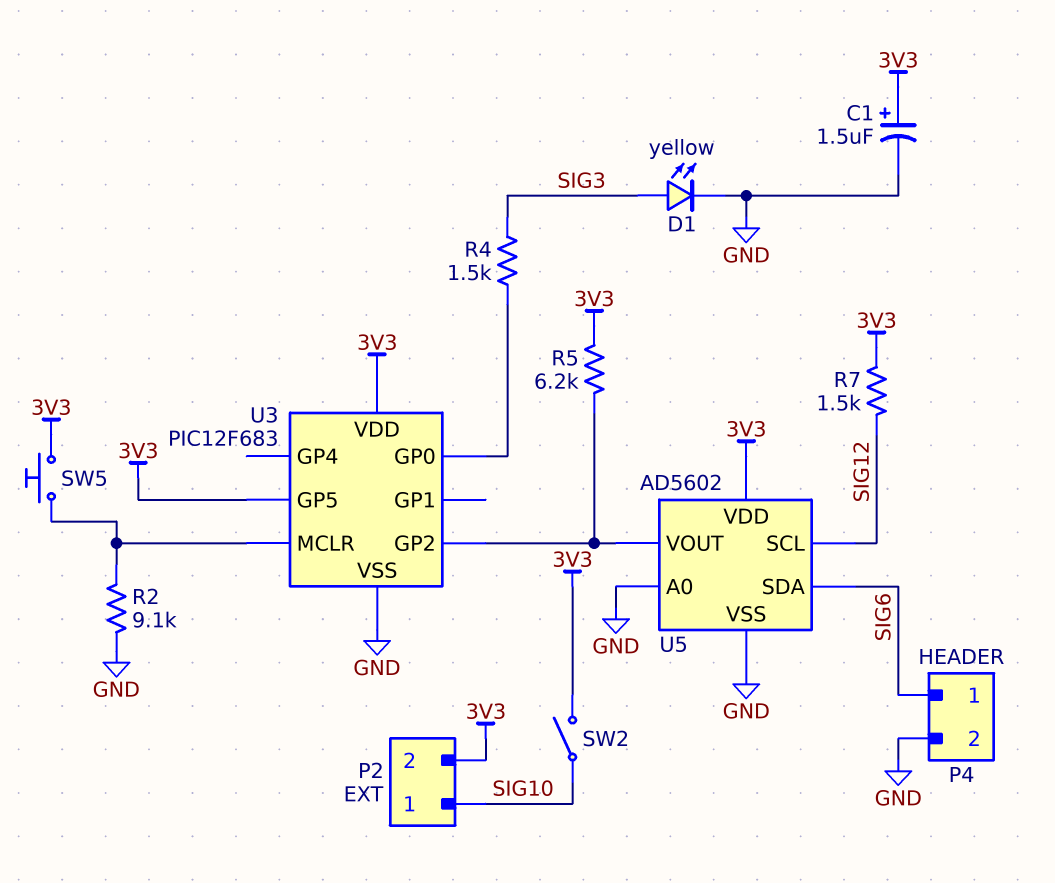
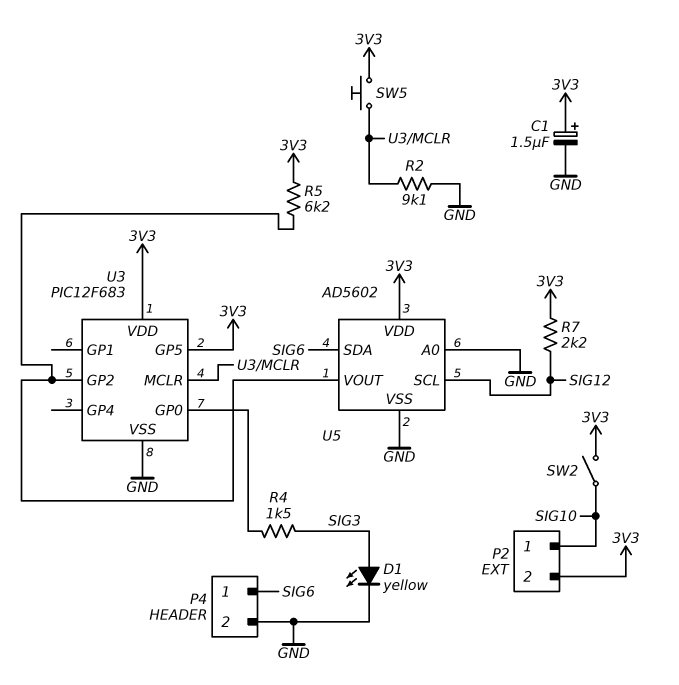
R7: 1.5k (3V3, SIG12) -> 2.2k (3V3, SIG12)

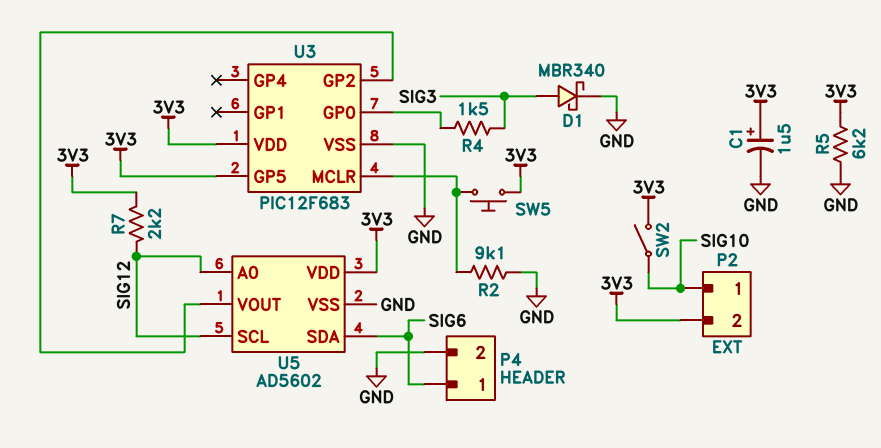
D1: LED yellow (A SIG3, K GND) -> schottky MBR340 (A SIG3, K GND)
R5: 6.2k (3V3, U3/GP2) -> 6.2k (3V3, GND)
U5 pin A0: GND -> SIG12

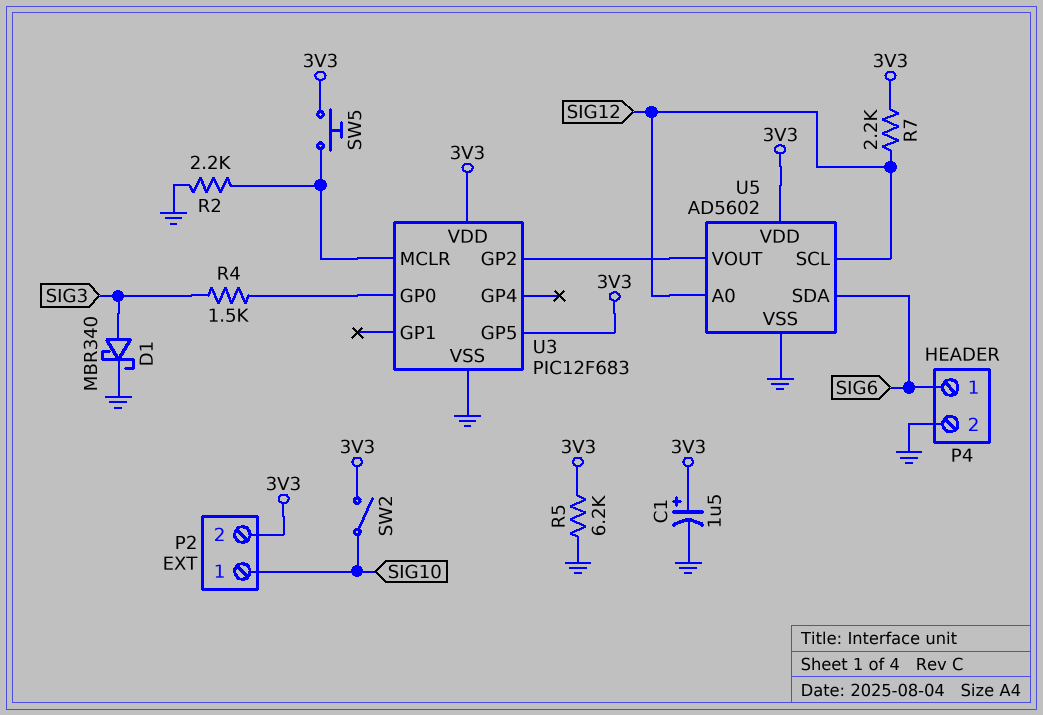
R2: 9.1k (GND, U3/MCLR) -> 2.2k (GND, U3/MCLR)

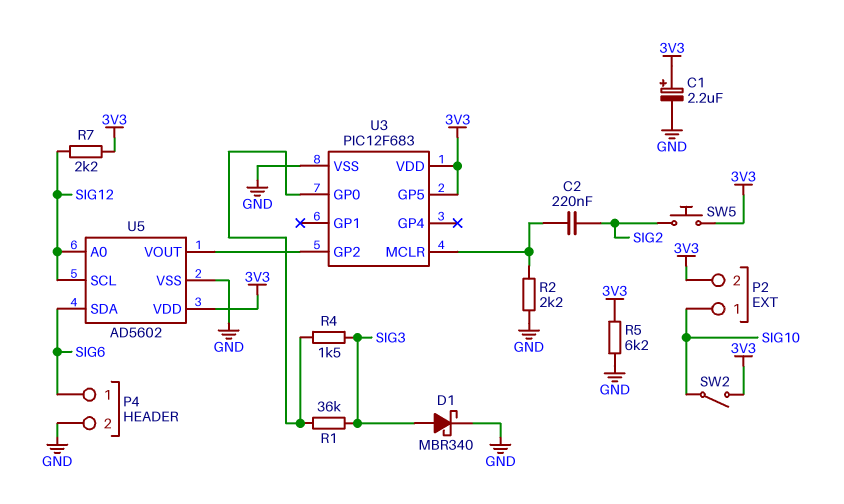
C1: 1.5uF (plus 3V3, minus GND) -> 2.2uF (plus 3V3, minus GND)
C2: none -> 220nF (SIG2, U3/MCLR)
R1: none -> 36k (SIG3, U3/GP0)
SW5: button (3V3, U3/MCLR) -> button (3V3, SIG2)

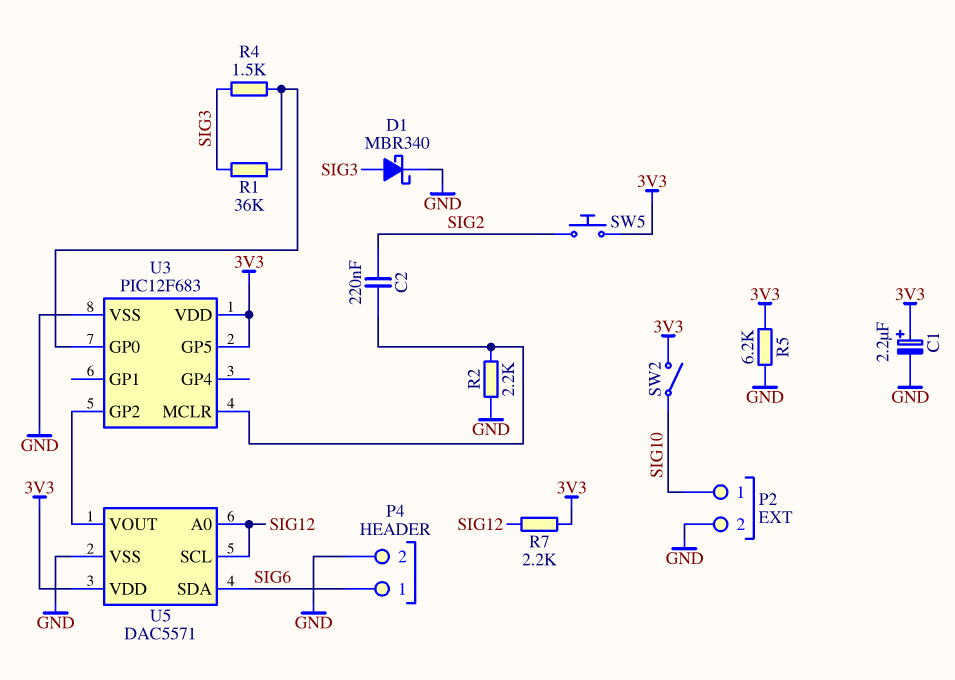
P2 pin 2: 3V3 -> GND
U5: AD5602 -> DAC5571

